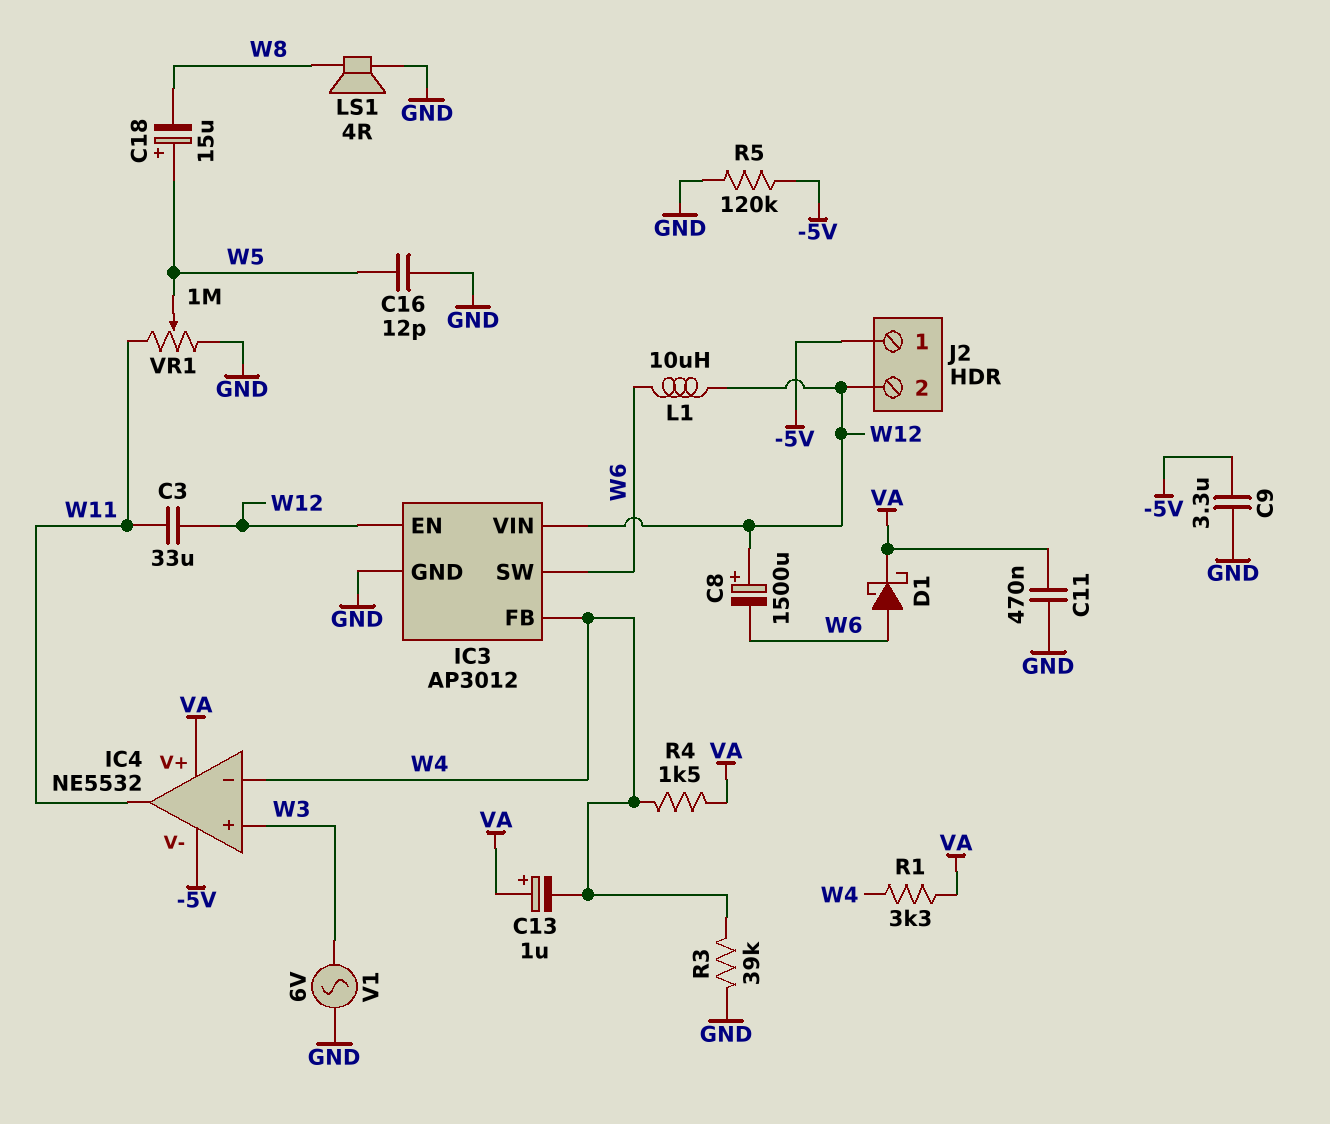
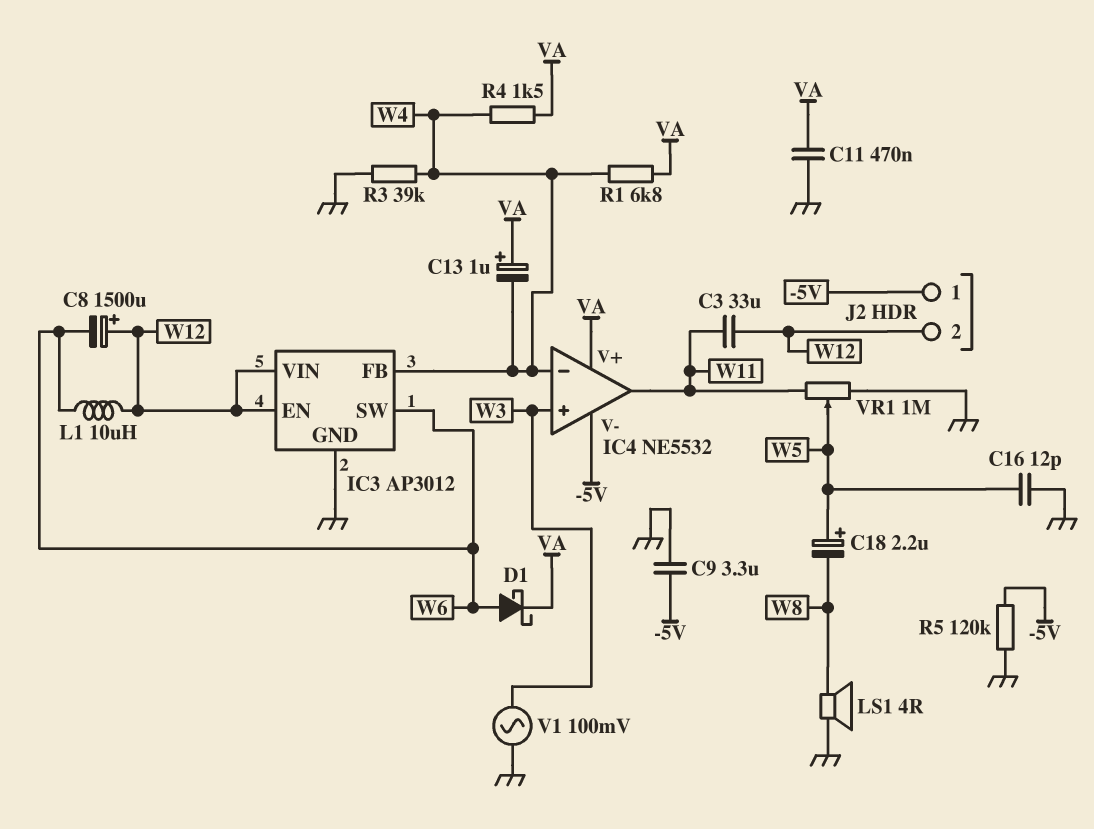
C18: 15uF (plus W5, minus W8) -> 2.2uF (plus W5, minus W8)
R1: 3.3k (VA, W4) -> 6.8k (VA, W4)
V1: AC 6V (GND, W3) -> AC 100mV (GND, W3)

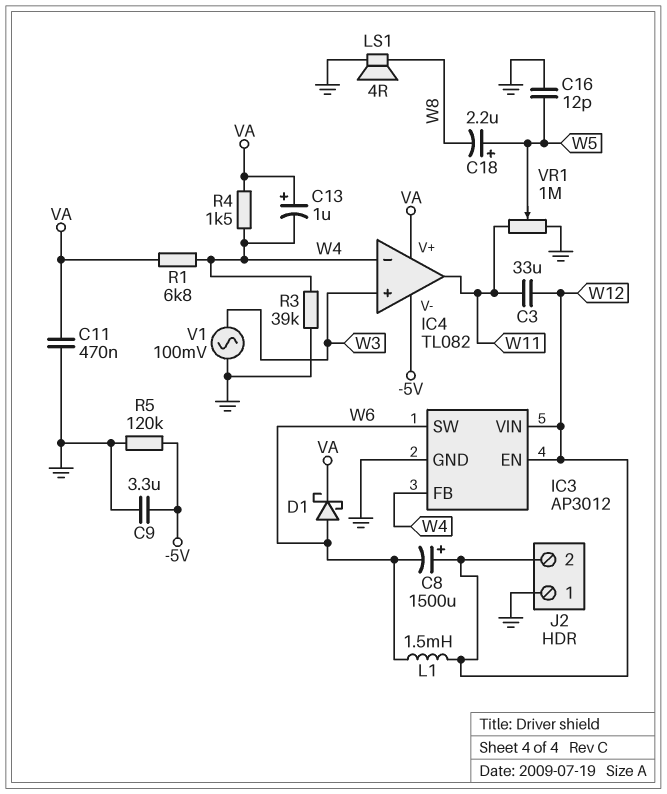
IC4: NE5532 -> TL082
J2 pin 1: -5V -> GND
L1: 10uH (W6, W12) -> 1.5mH (W6, W12)

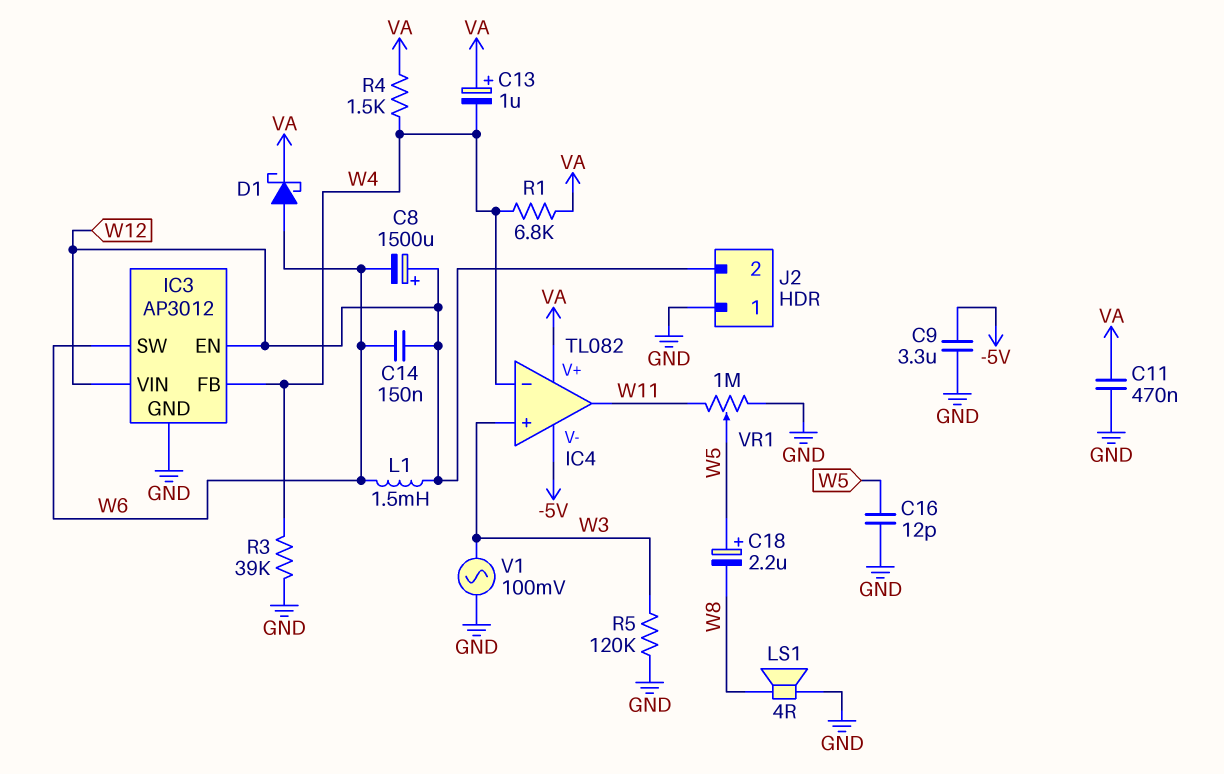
C3: 33uF (W11, W12) -> none
C14: none -> 150nF (W6, W12)
R5: 120k (-5V, GND) -> 120k (GND, W3)

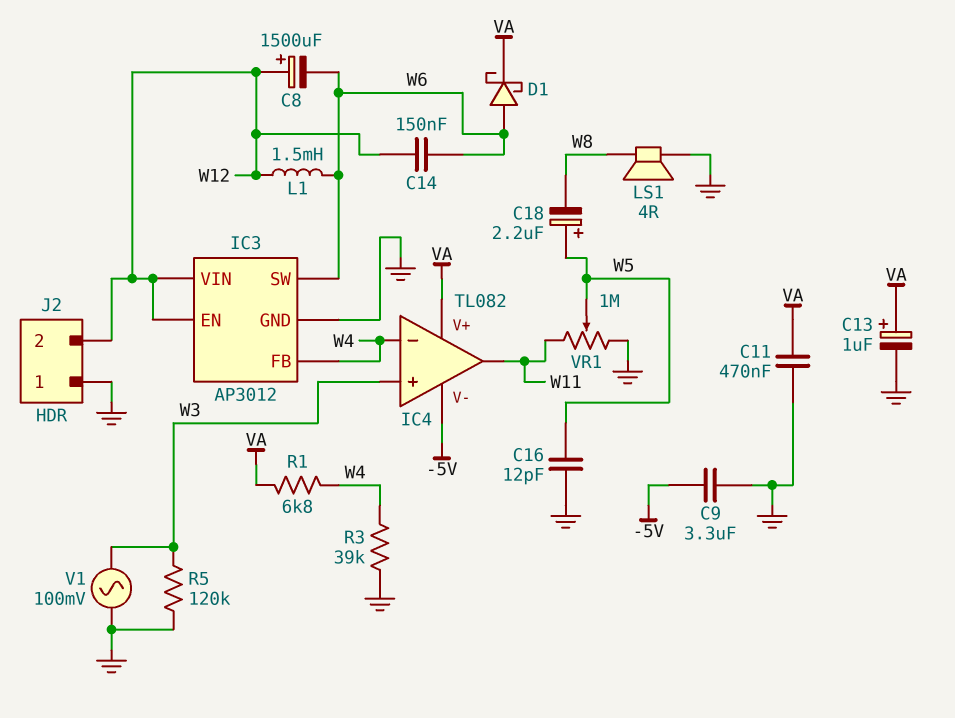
C13: 1uF (plus VA, minus W4) -> 1uF (plus VA, minus GND)
R4: 1.5k (VA, W4) -> none

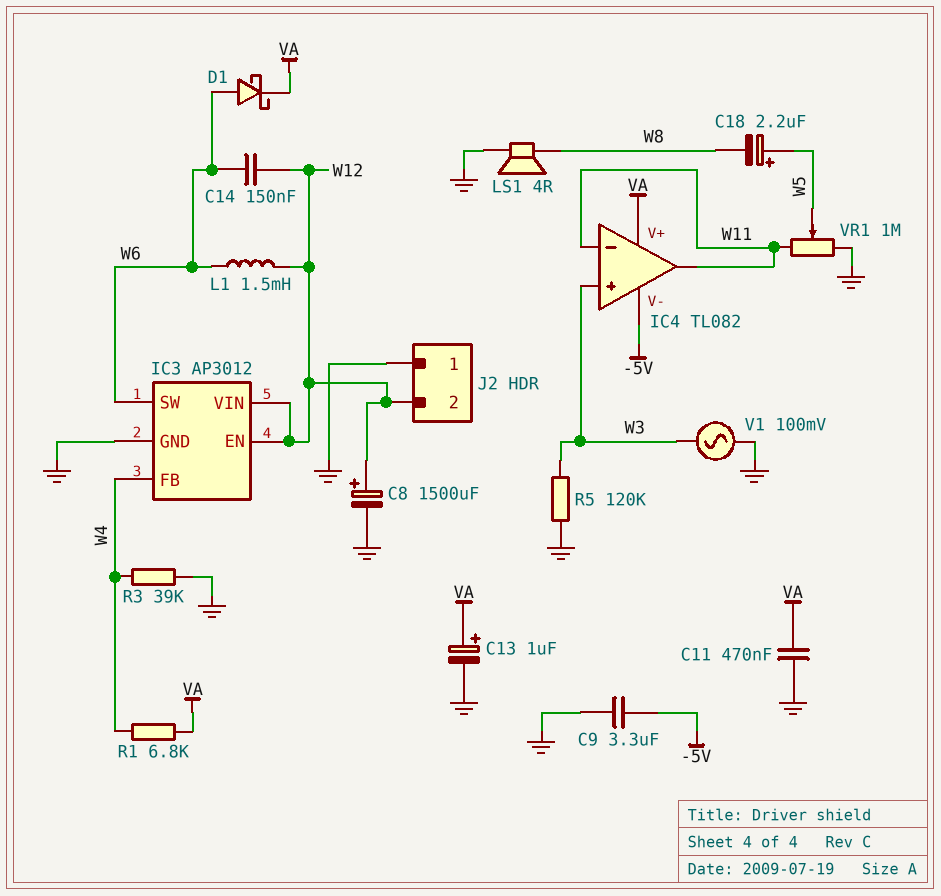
C8: 1500uF (plus W12, minus W6) -> 1500uF (plus W12, minus GND)
C16: 12pF (GND, W5) -> none
IC4 pin in-: W4 -> W11

